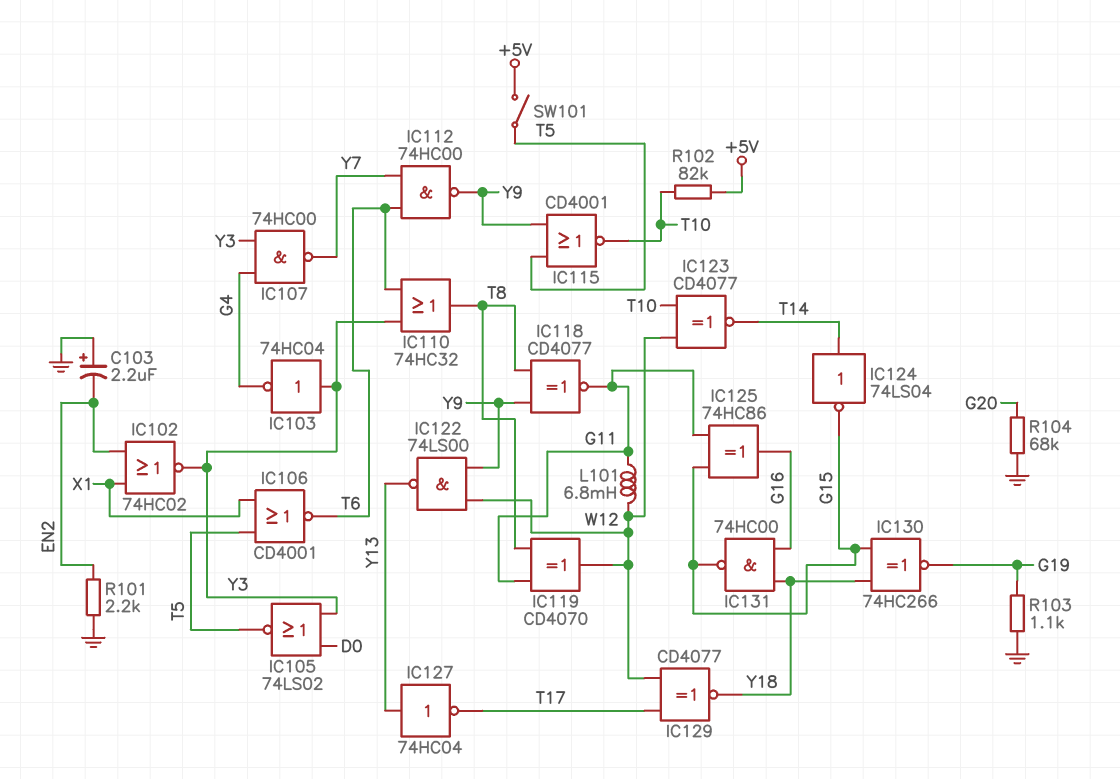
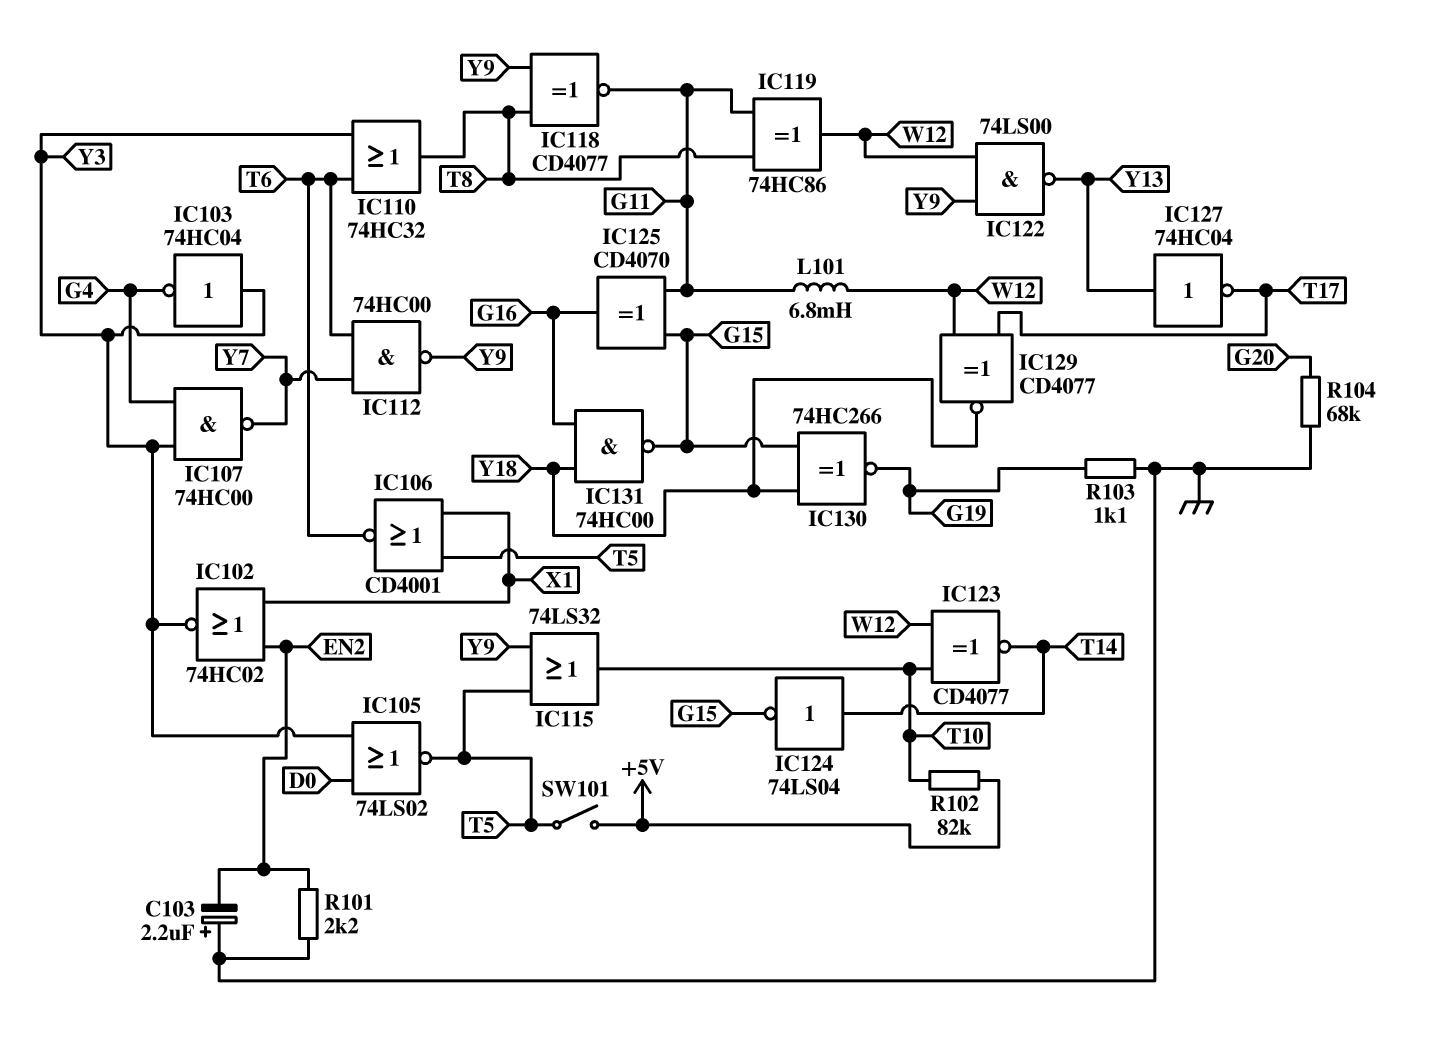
IC115: NOR CD4001 (in T5, in Y9, out T10) -> OR 74LS32 (in T5, in Y9, out T10)
IC119: XOR CD4070 (in G11, in T8, out W12) -> XOR 74HC86 (in G11, in T8, out W12)
IC125: XOR 74HC86 (in G11, in G15, out G16) -> XOR CD4070 (in G11, in G15, out G16)

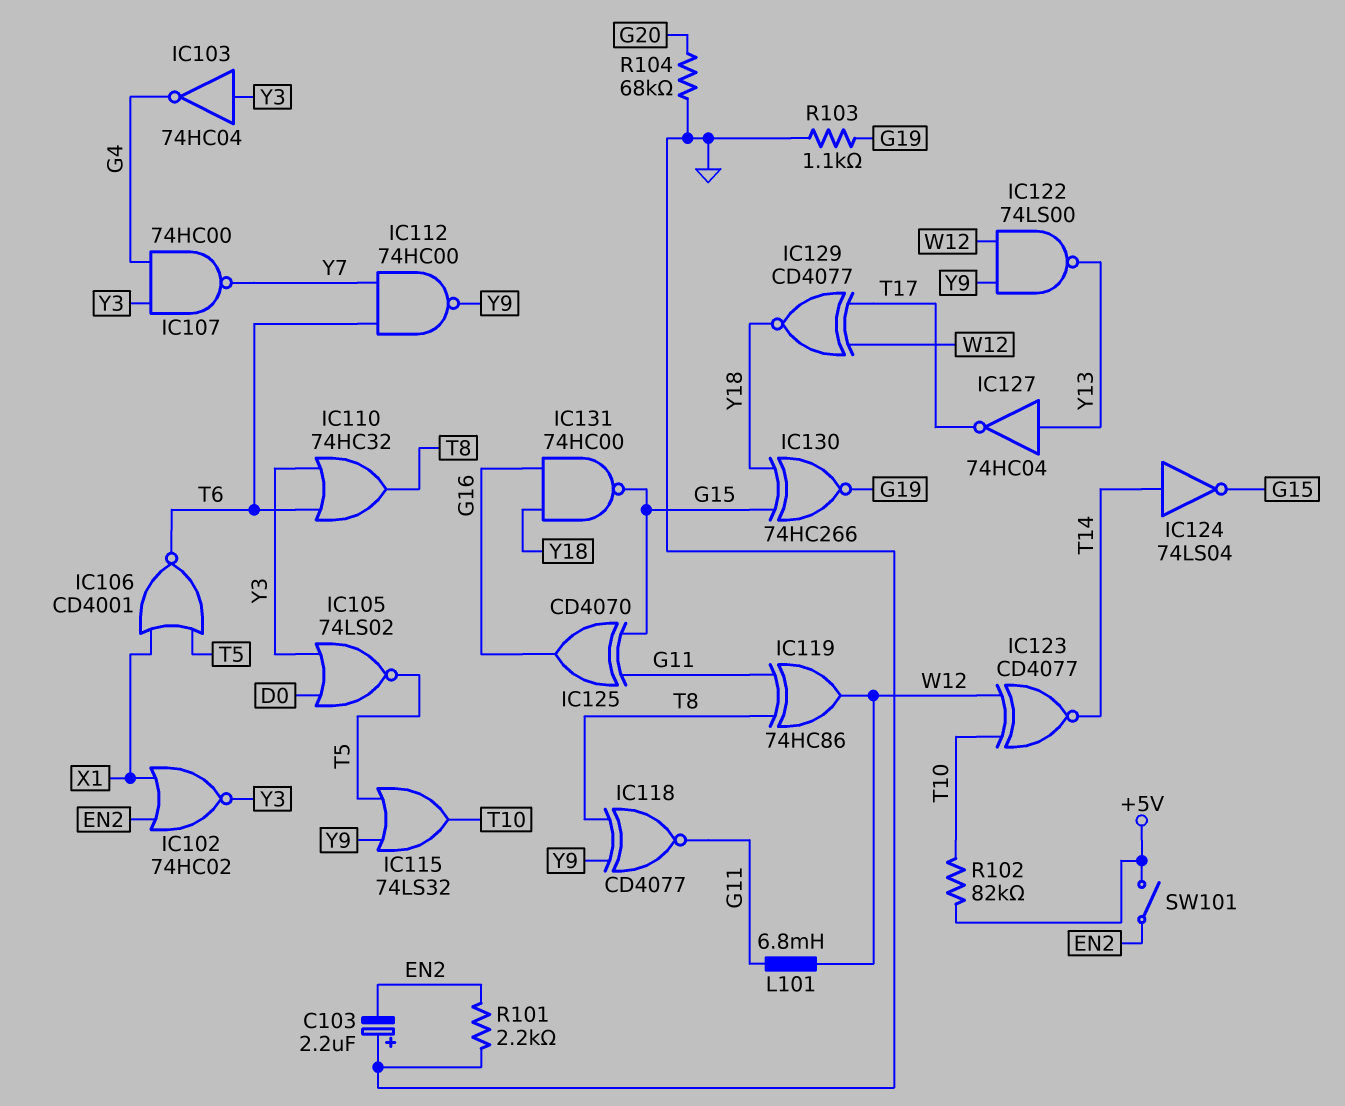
SW101: switch (+5V, T5) -> switch (+5V, EN2)

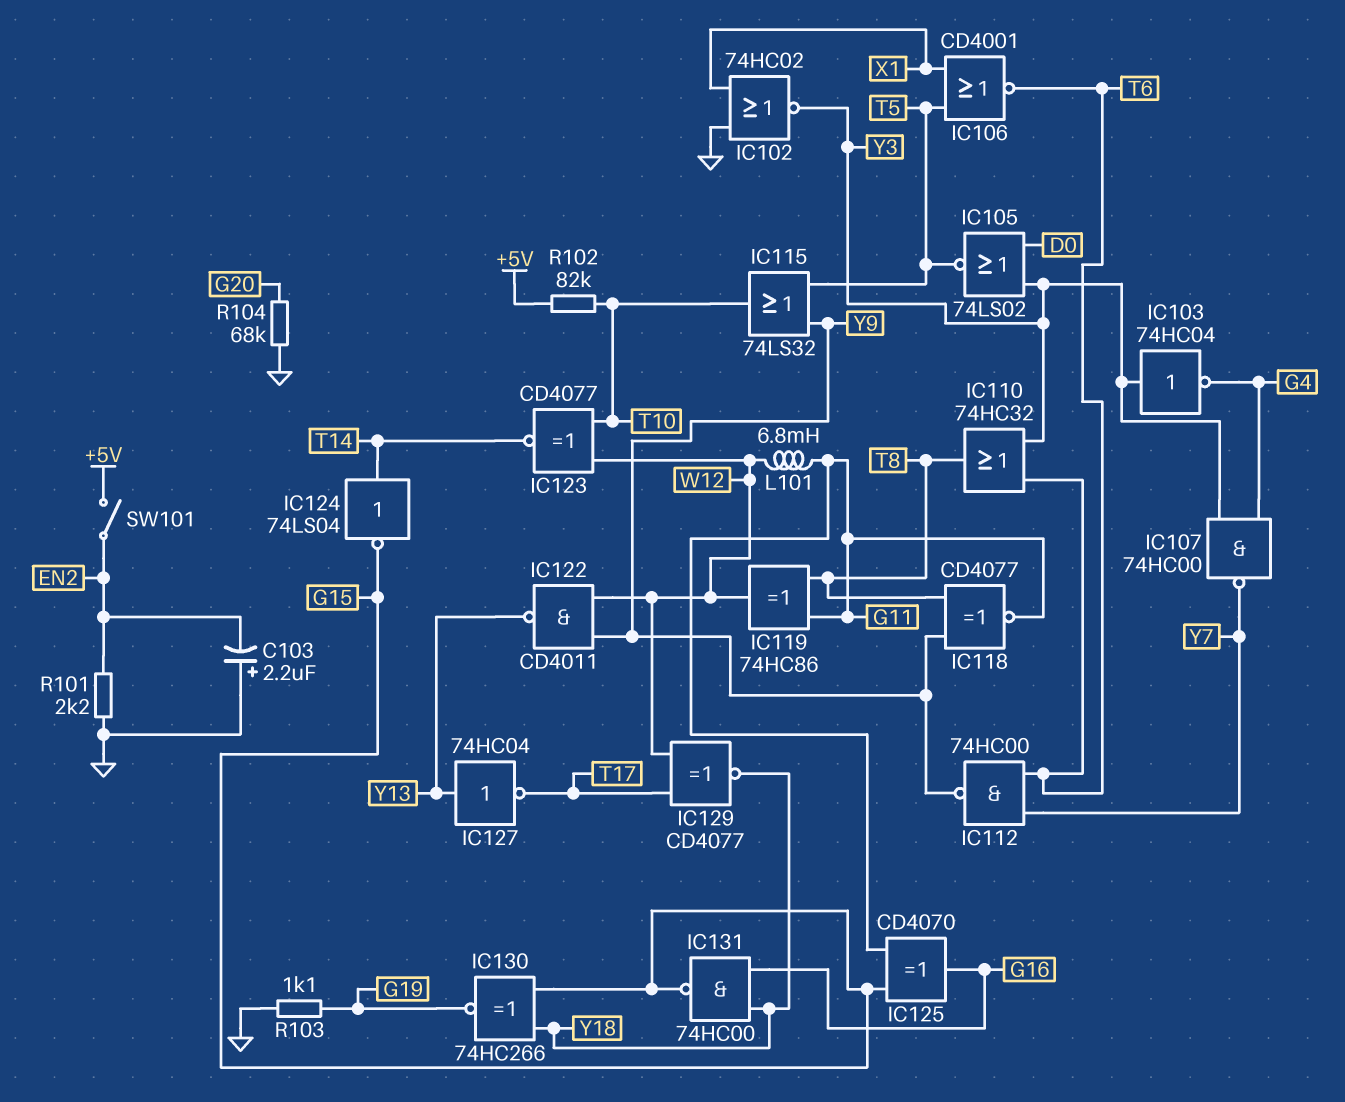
IC102: NOR 74HC02 (in EN2, in X1, out Y3) -> NOR 74HC02 (in GND, in X1, out Y3)
IC122: NAND 74LS00 (in W12, in Y9, out Y13) -> NAND CD4011 (in W12, in Y9, out Y13)

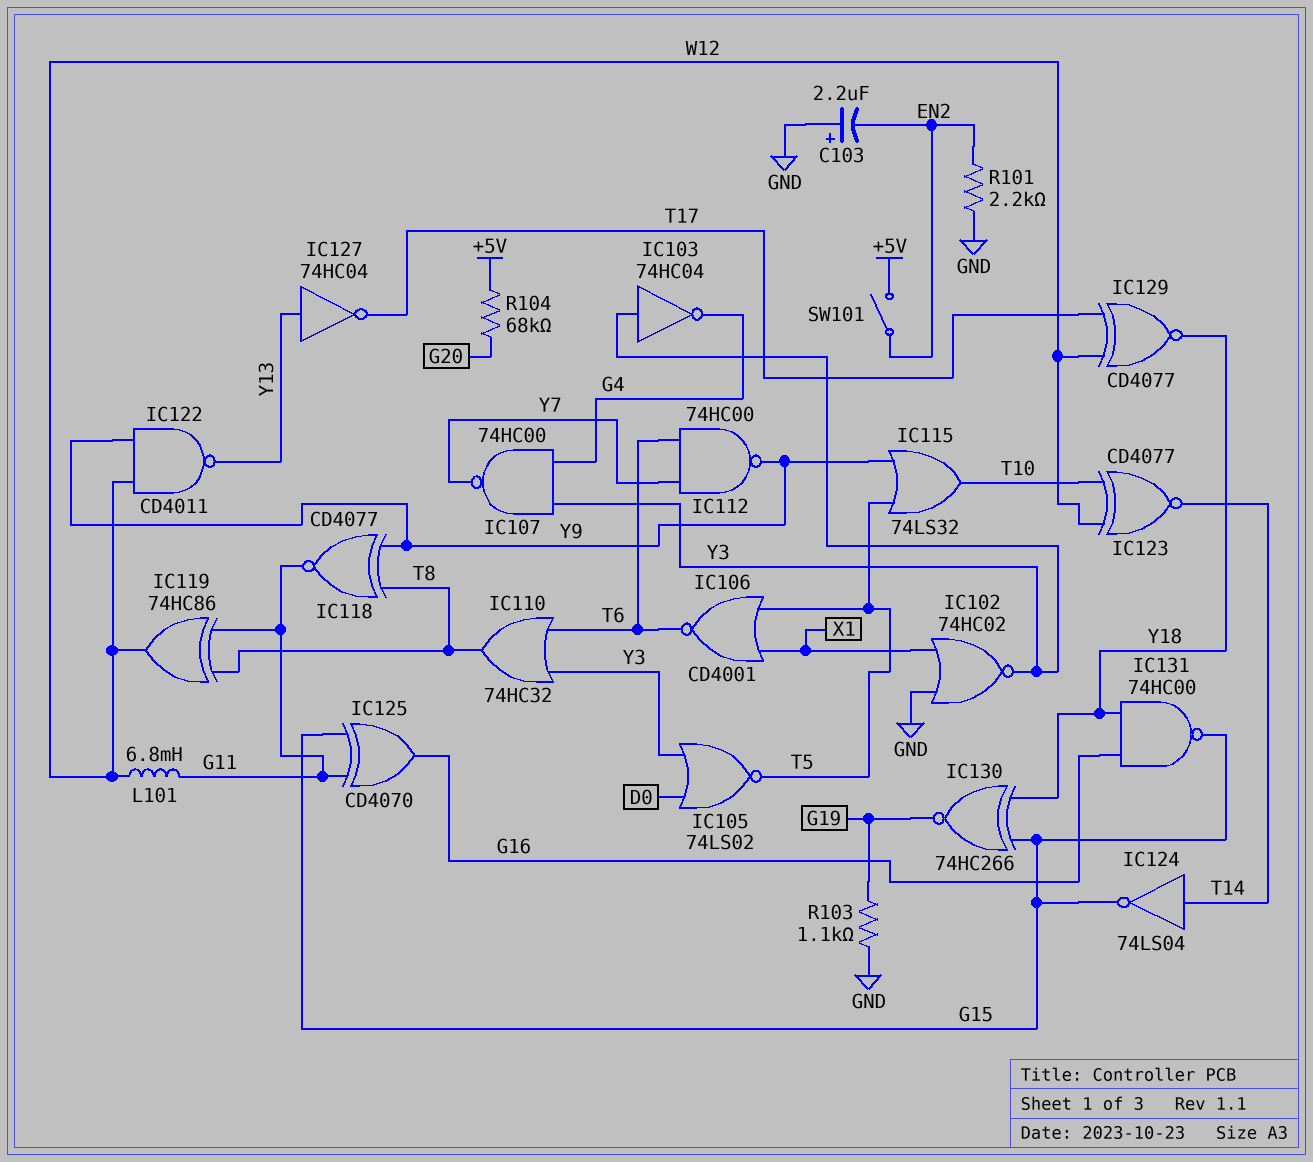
R102: 82k (+5V, T10) -> none
R104: 68k (G20, GND) -> 68k (+5V, G20)

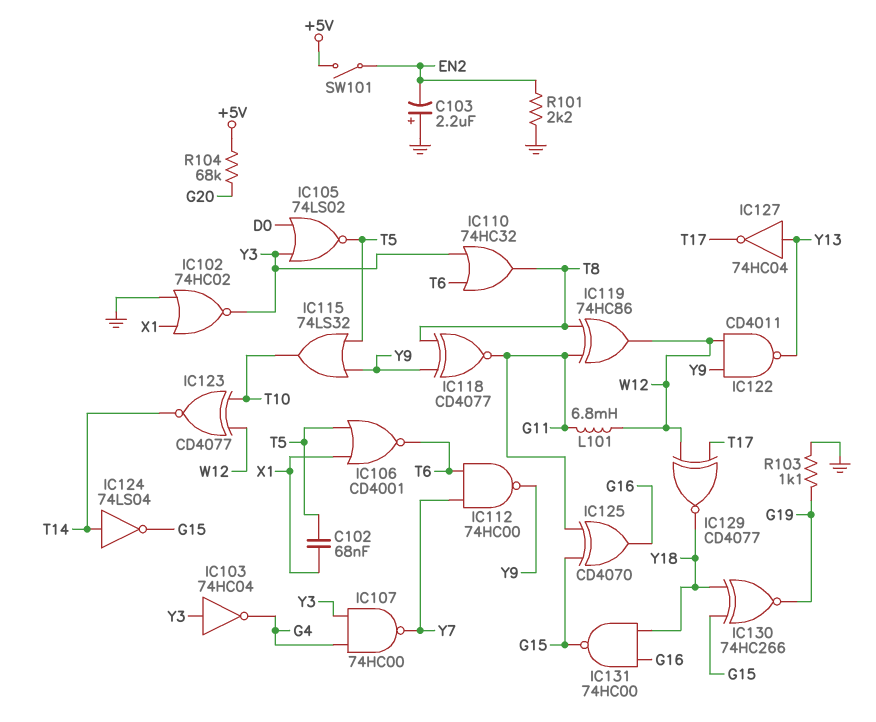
C102: none -> 68nF (T5, X1)

